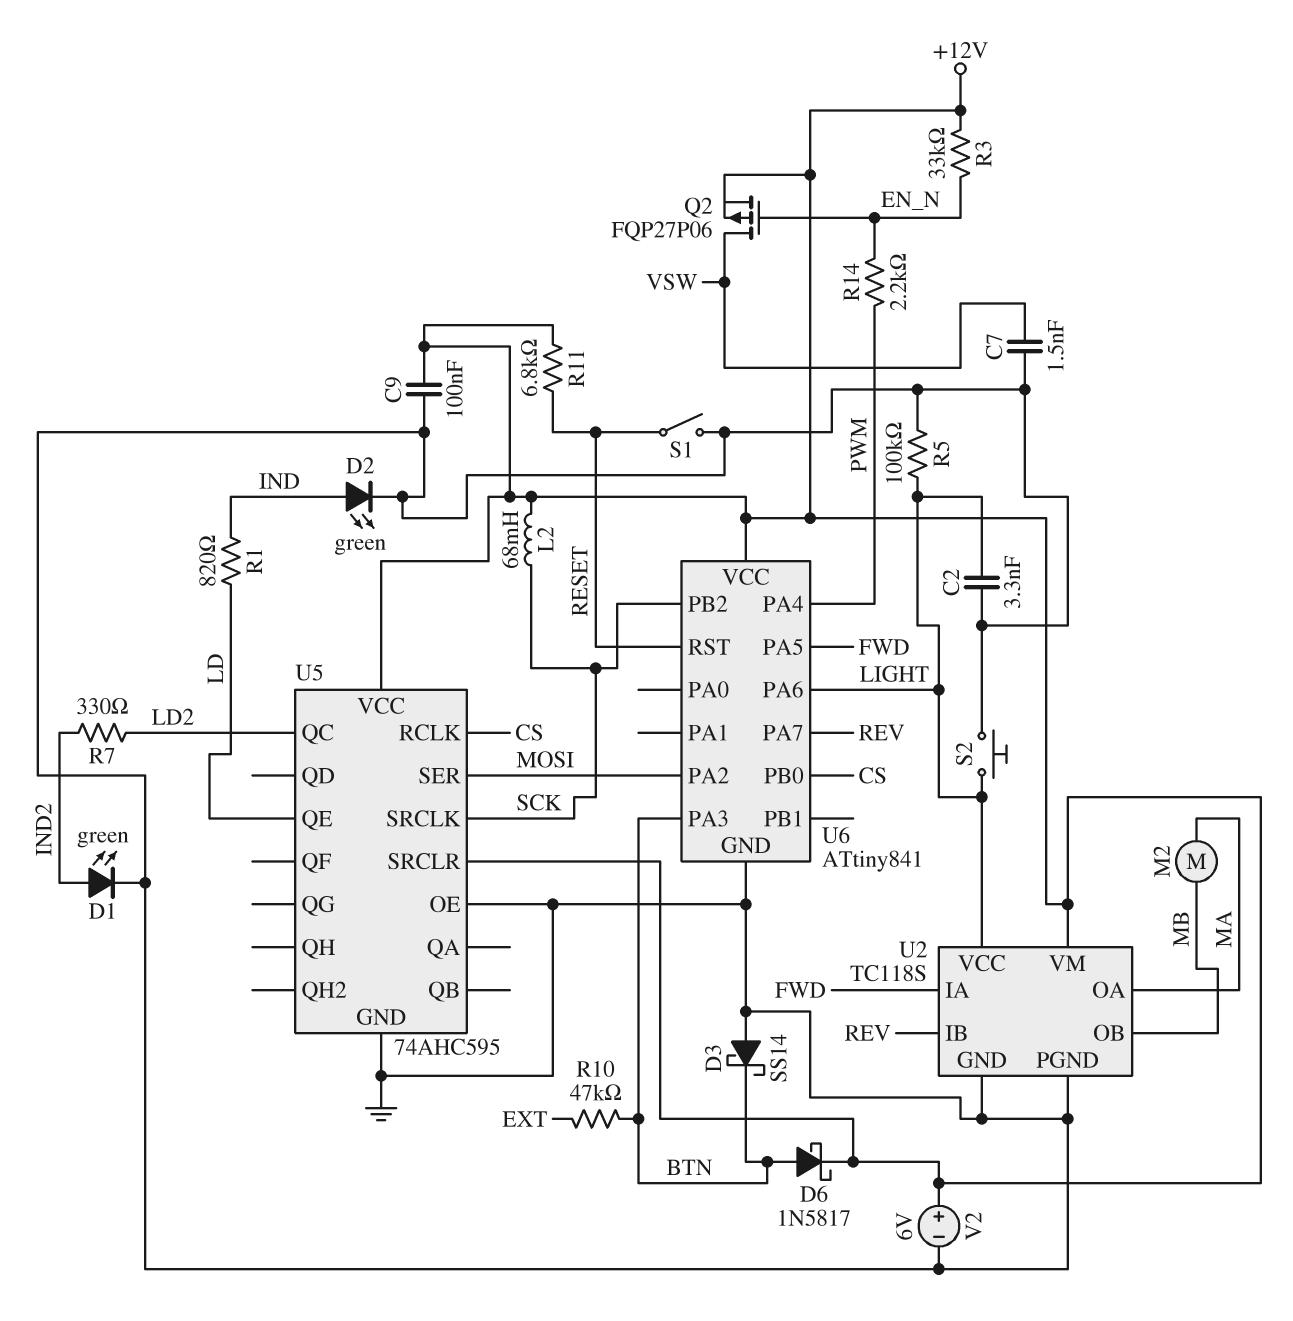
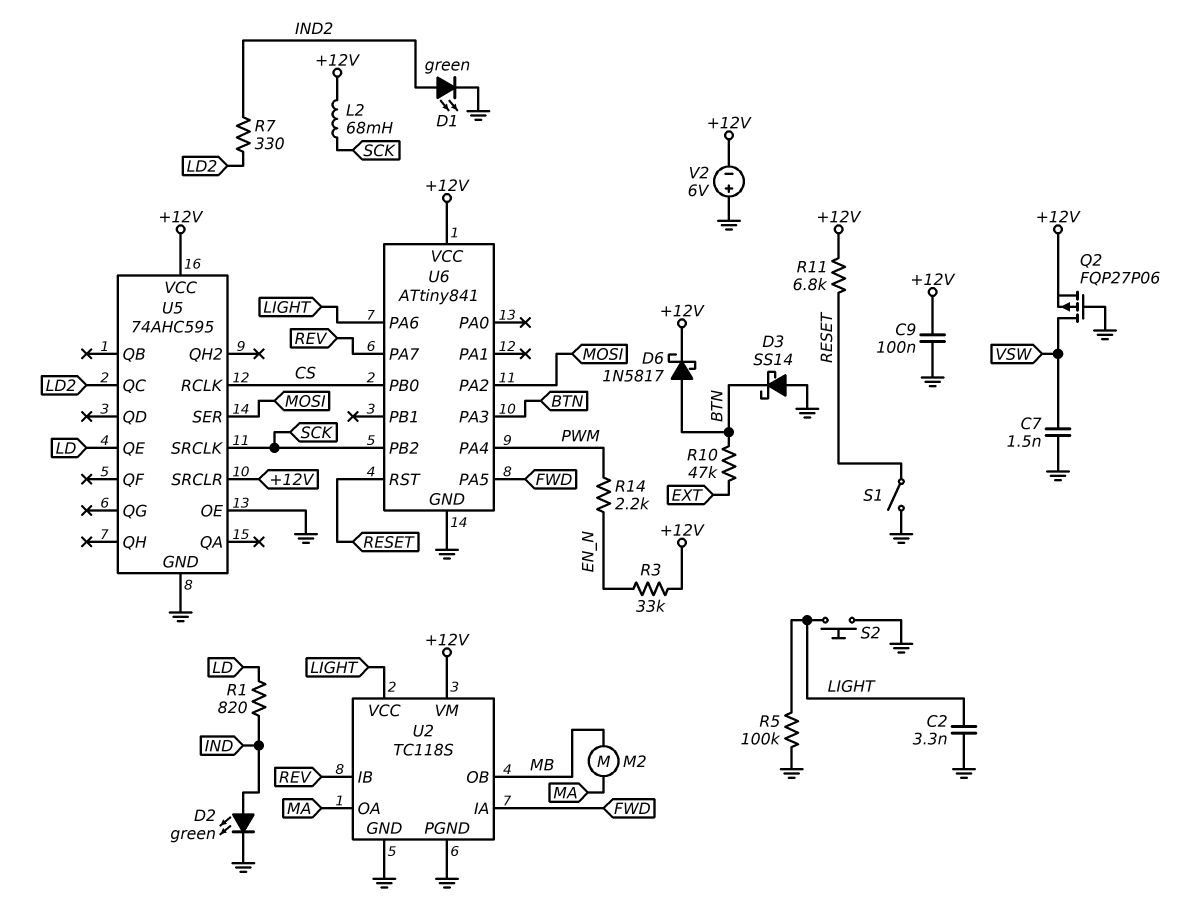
Q2: PMOS FQP27P06 (G EN_N, D VSW, S +12V) -> PMOS FQP27P06 (G GND, D VSW, S +12V)
V2: 6V (plus +12V, minus GND) -> 6V (plus GND, minus +12V)

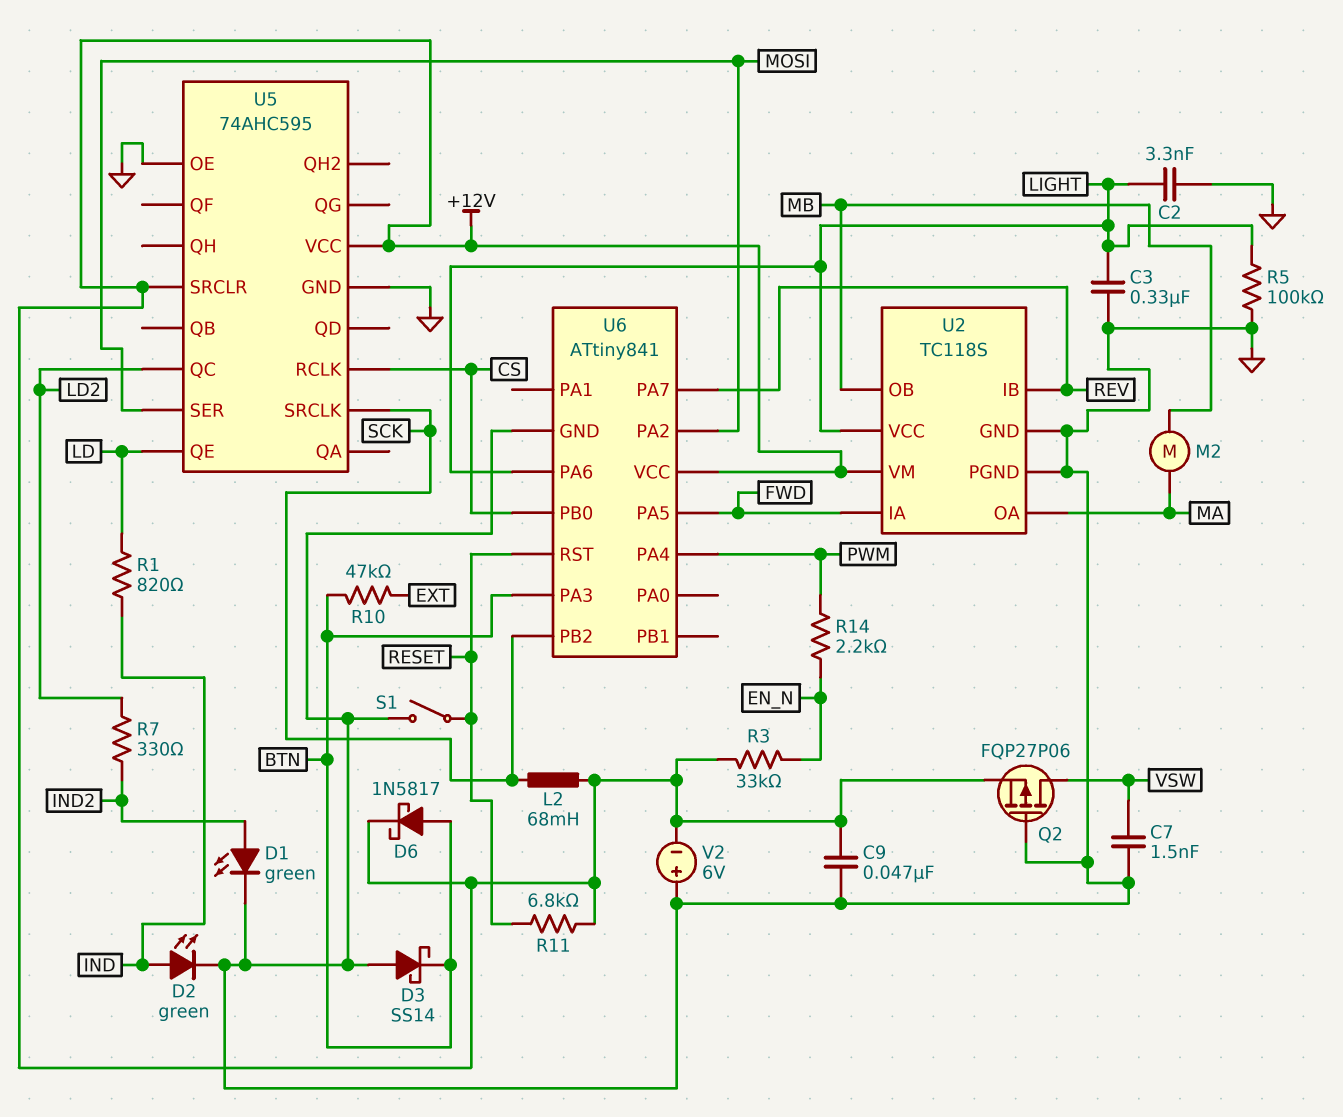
C3: none -> 330nF (GND, LIGHT)
C9: 100nF (+12V, GND) -> 47nF (+12V, GND)
S2: button (GND, LIGHT) -> none

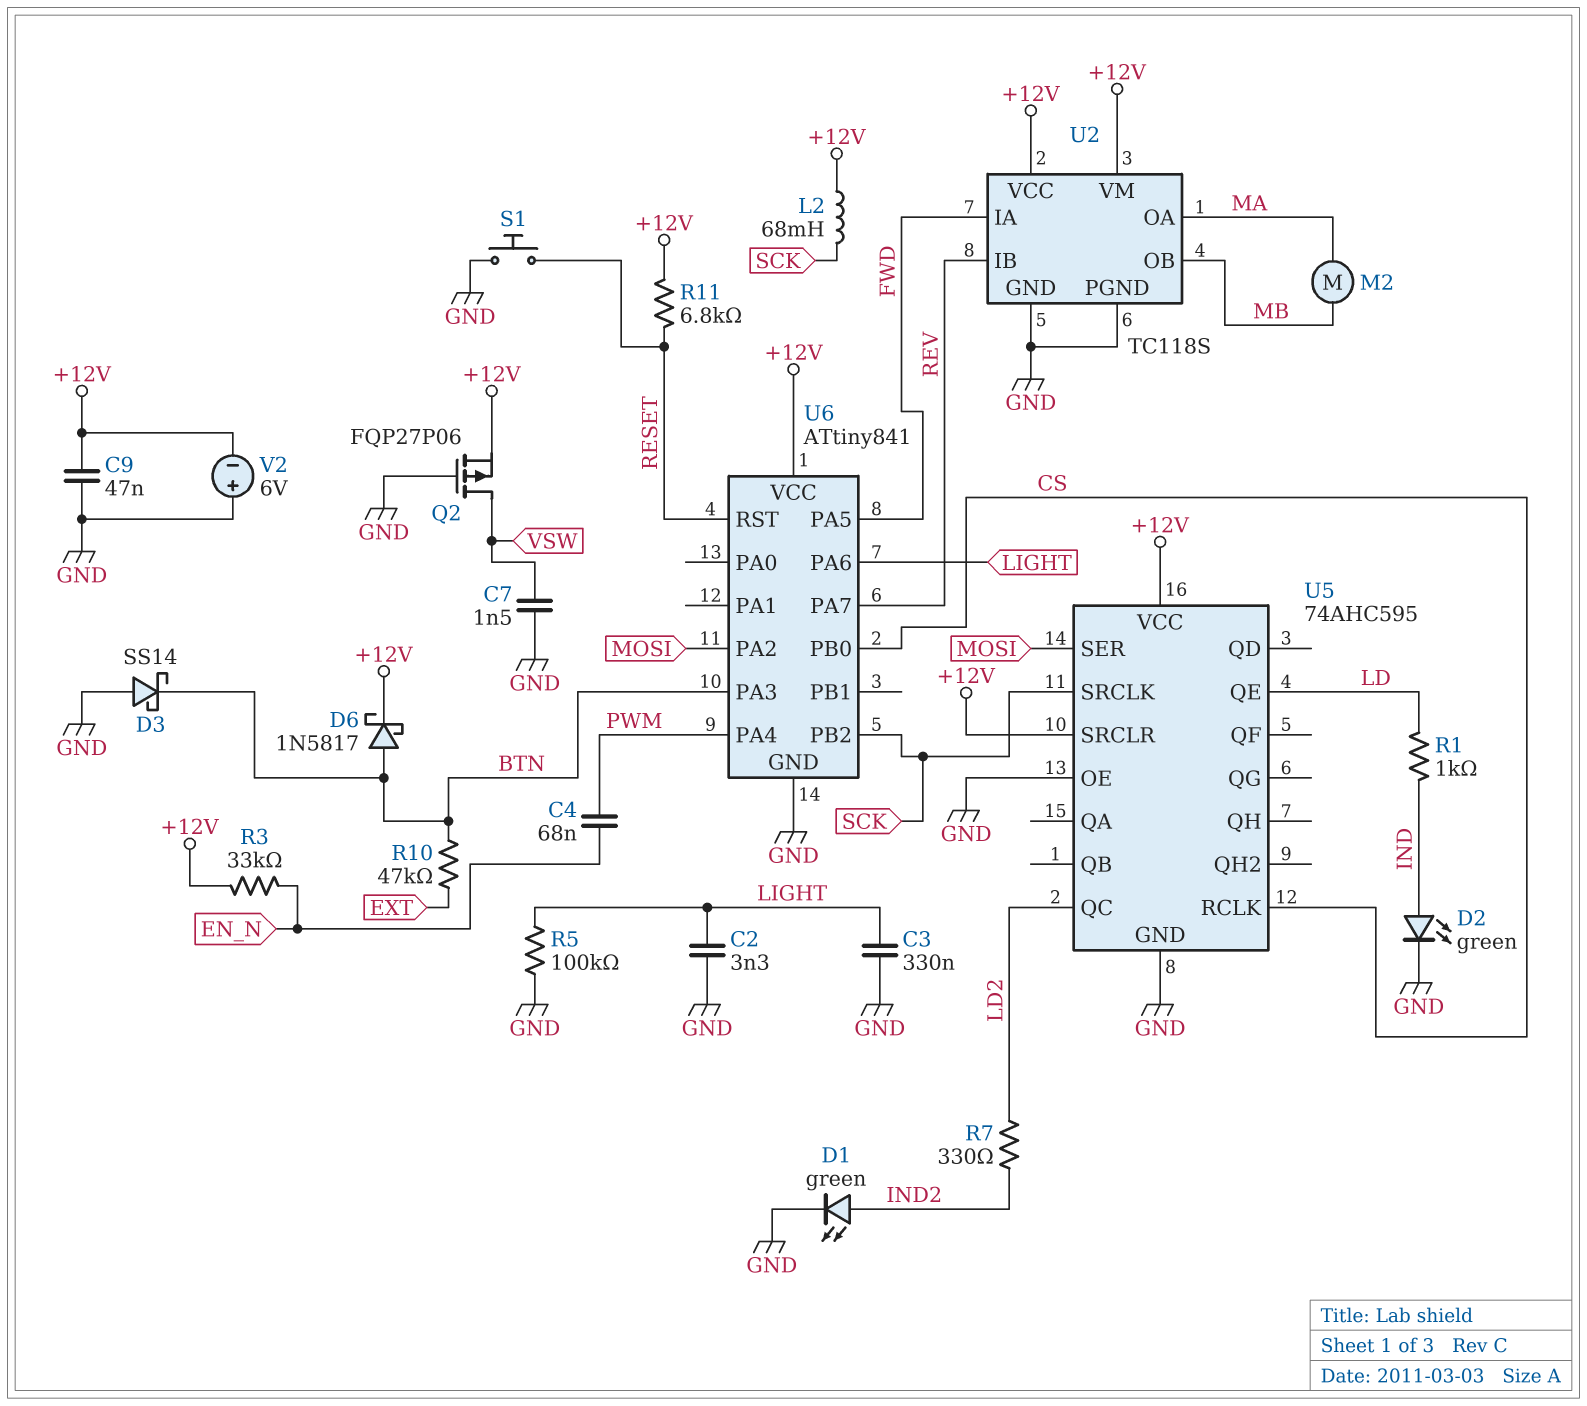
C4: none -> 68nF (EN_N, PWM)
R1: 820 (IND, LD) -> 1k (IND, LD)
R14: 2.2k (EN_N, PWM) -> none
S1: switch (GND, RESET) -> button (GND, RESET)
U2 pin VCC: LIGHT -> +12V

